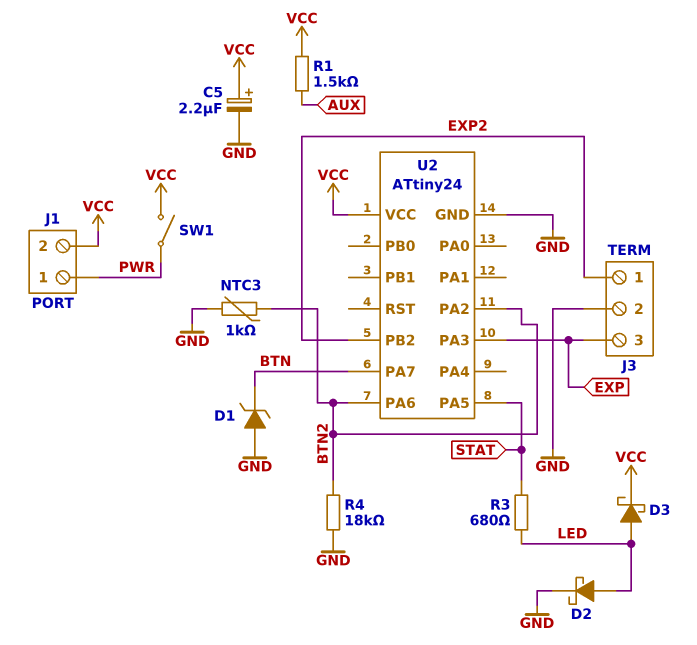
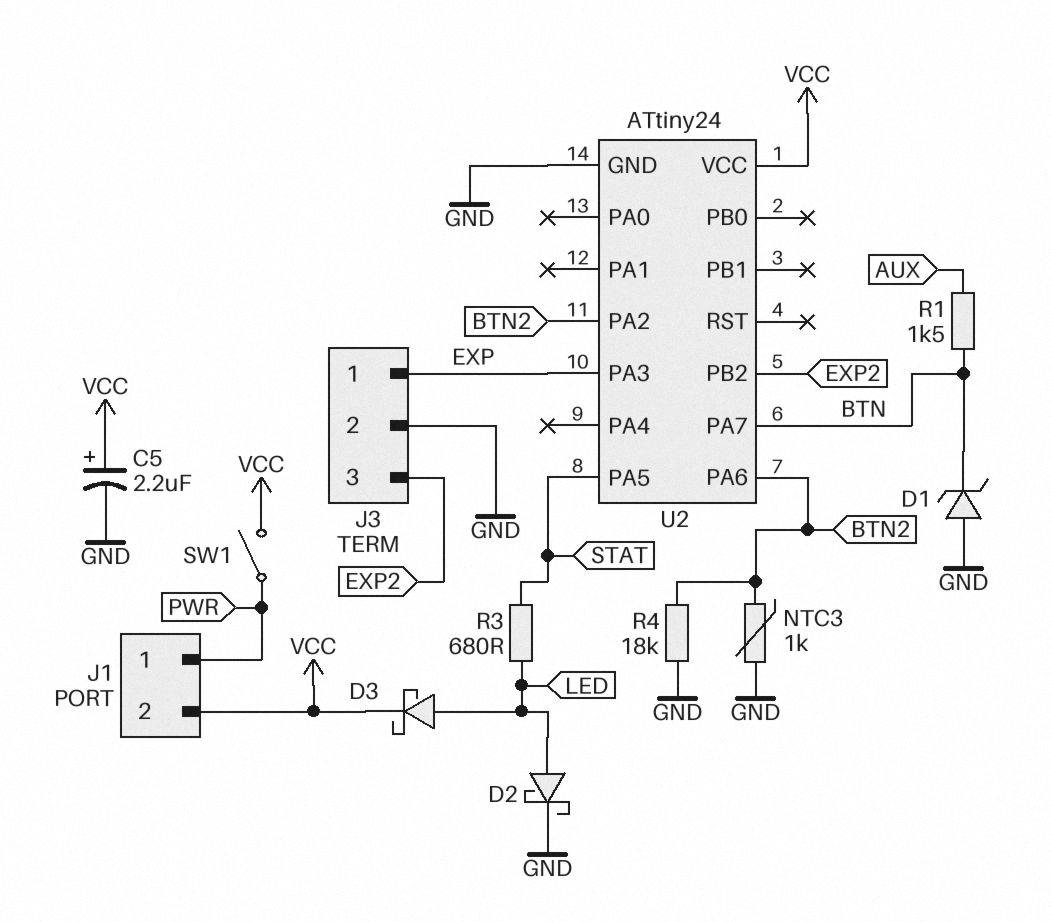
J3 pin 1: EXP2 -> EXP
J3 pin 3: EXP -> EXP2
R1: 1.5k (AUX, VCC) -> 1.5k (AUX, BTN)

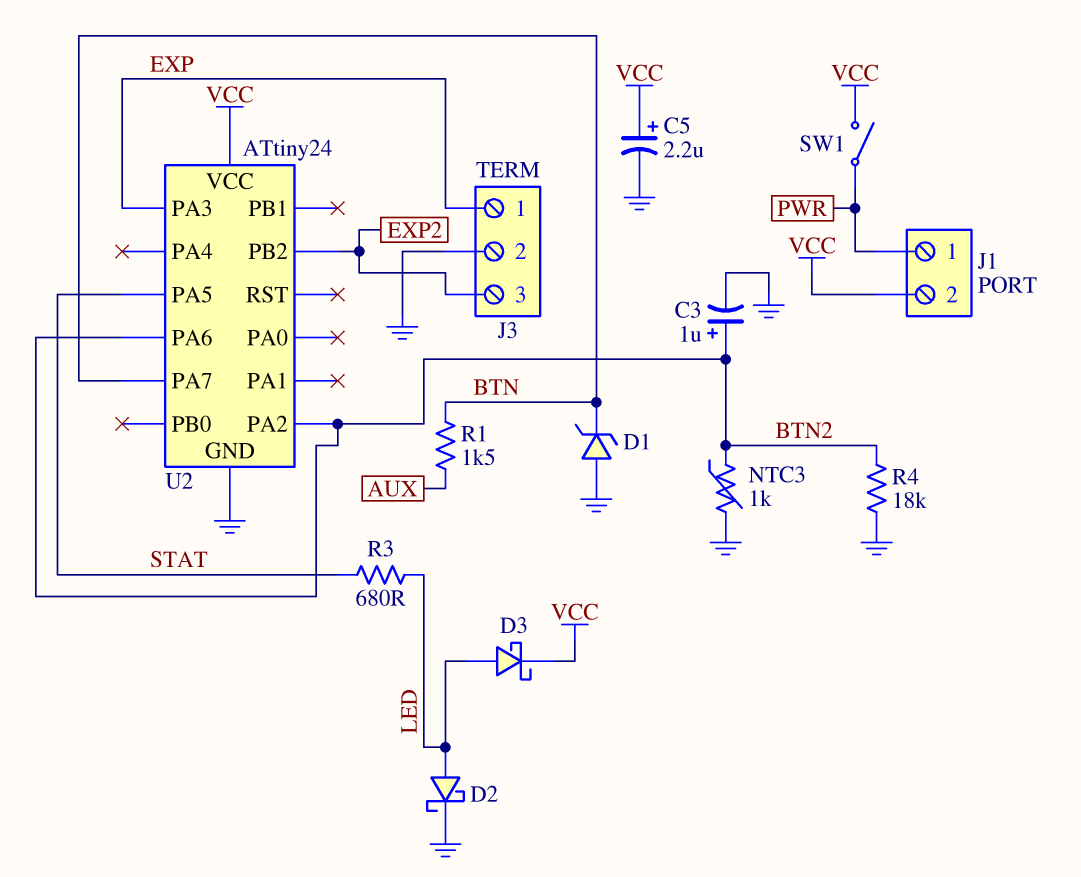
C3: none -> 1uF (plus BTN2, minus GND)

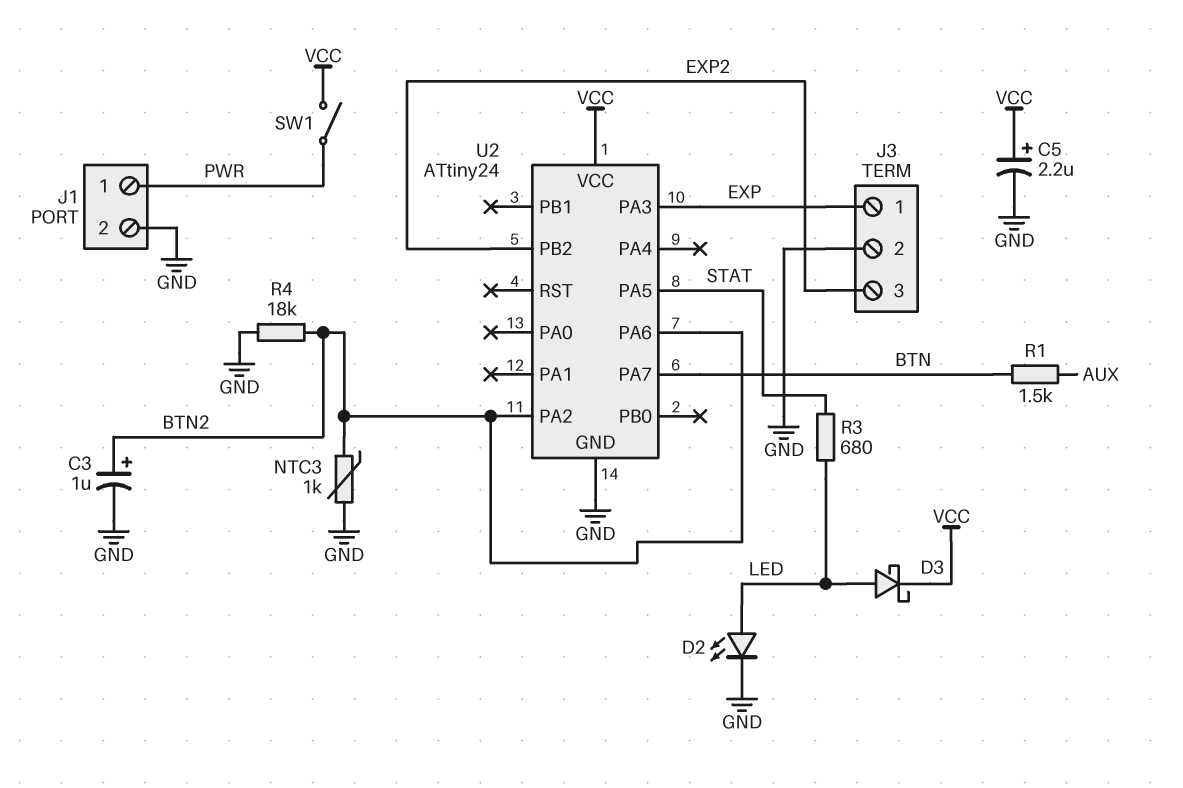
D1: zener (A GND, K BTN) -> none
D2: schottky (A LED, K GND) -> LED (A LED, K GND)
J1 pin 2: VCC -> GND

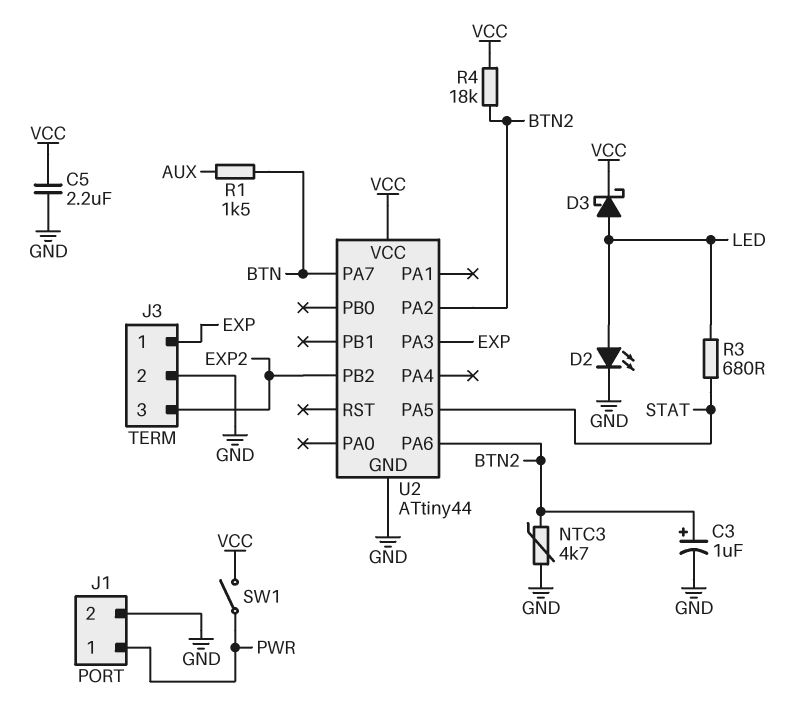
C5: 2.2uF (plus VCC, minus GND) -> 2.2uF (GND, VCC)
NTC3: 1k (BTN2, GND) -> 4.7k (BTN2, GND)
R4: 18k (BTN2, GND) -> 18k (BTN2, VCC)
U2: ATtiny24 -> ATtiny44

